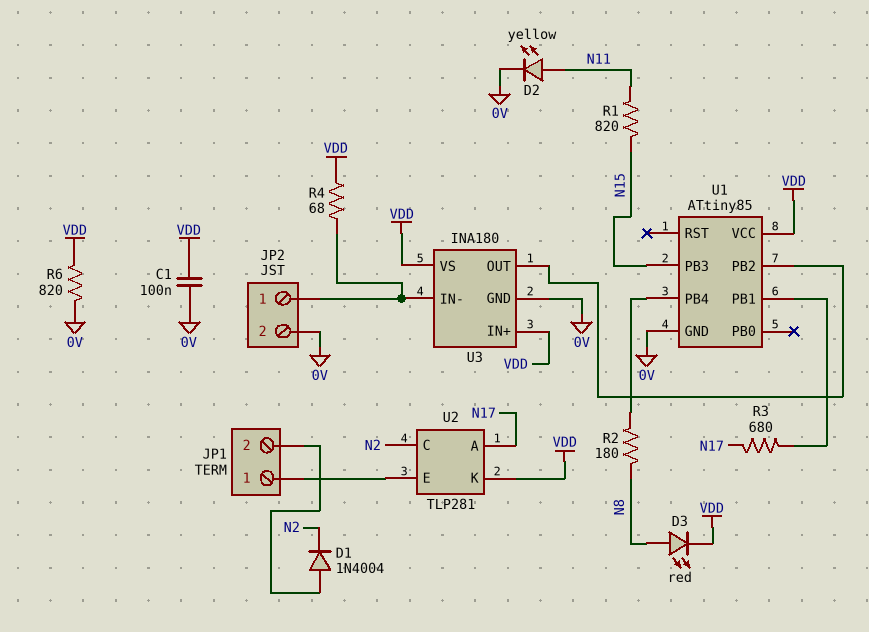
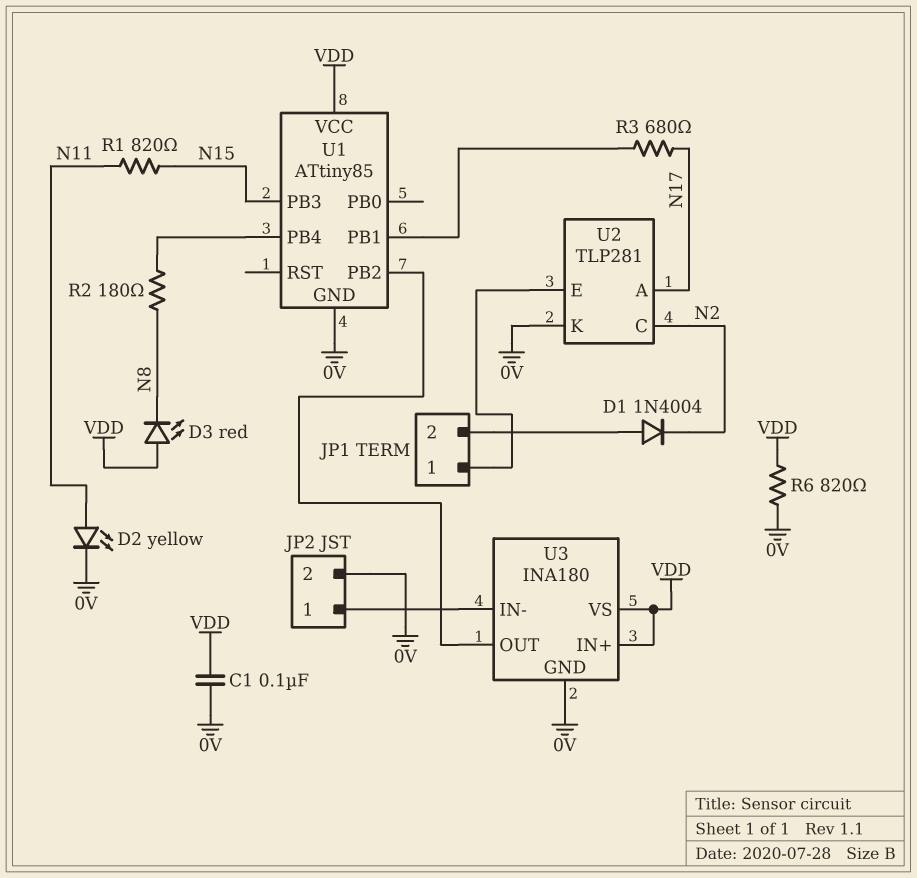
D3: LED red (A N8, K VDD) -> LED red (A VDD, K N8)
R4: 68 (JP2/1, VDD) -> none
U2 pin K: VDD -> 0V

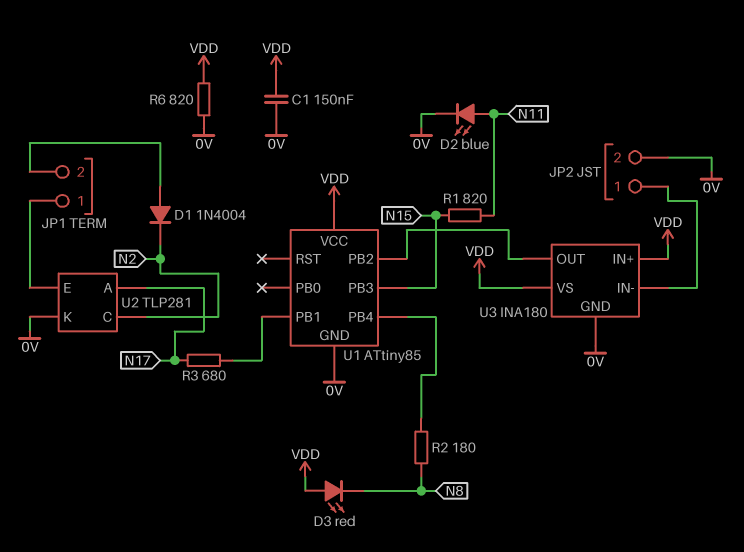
C1: 100nF (0V, VDD) -> 150nF (0V, VDD)
D2: LED yellow (A N11, K 0V) -> LED blue (A N11, K 0V)

